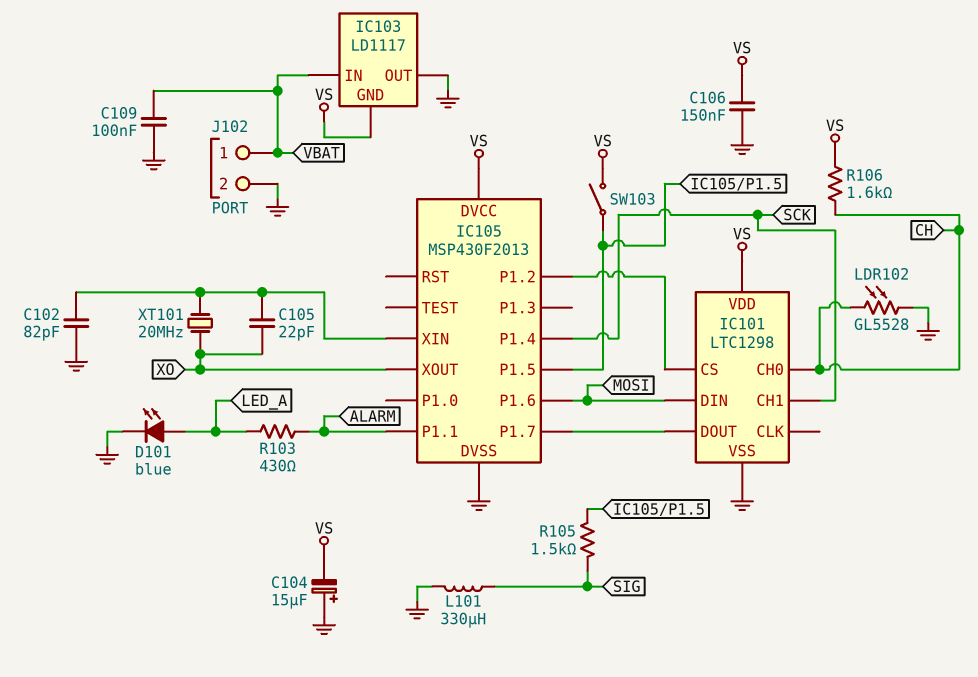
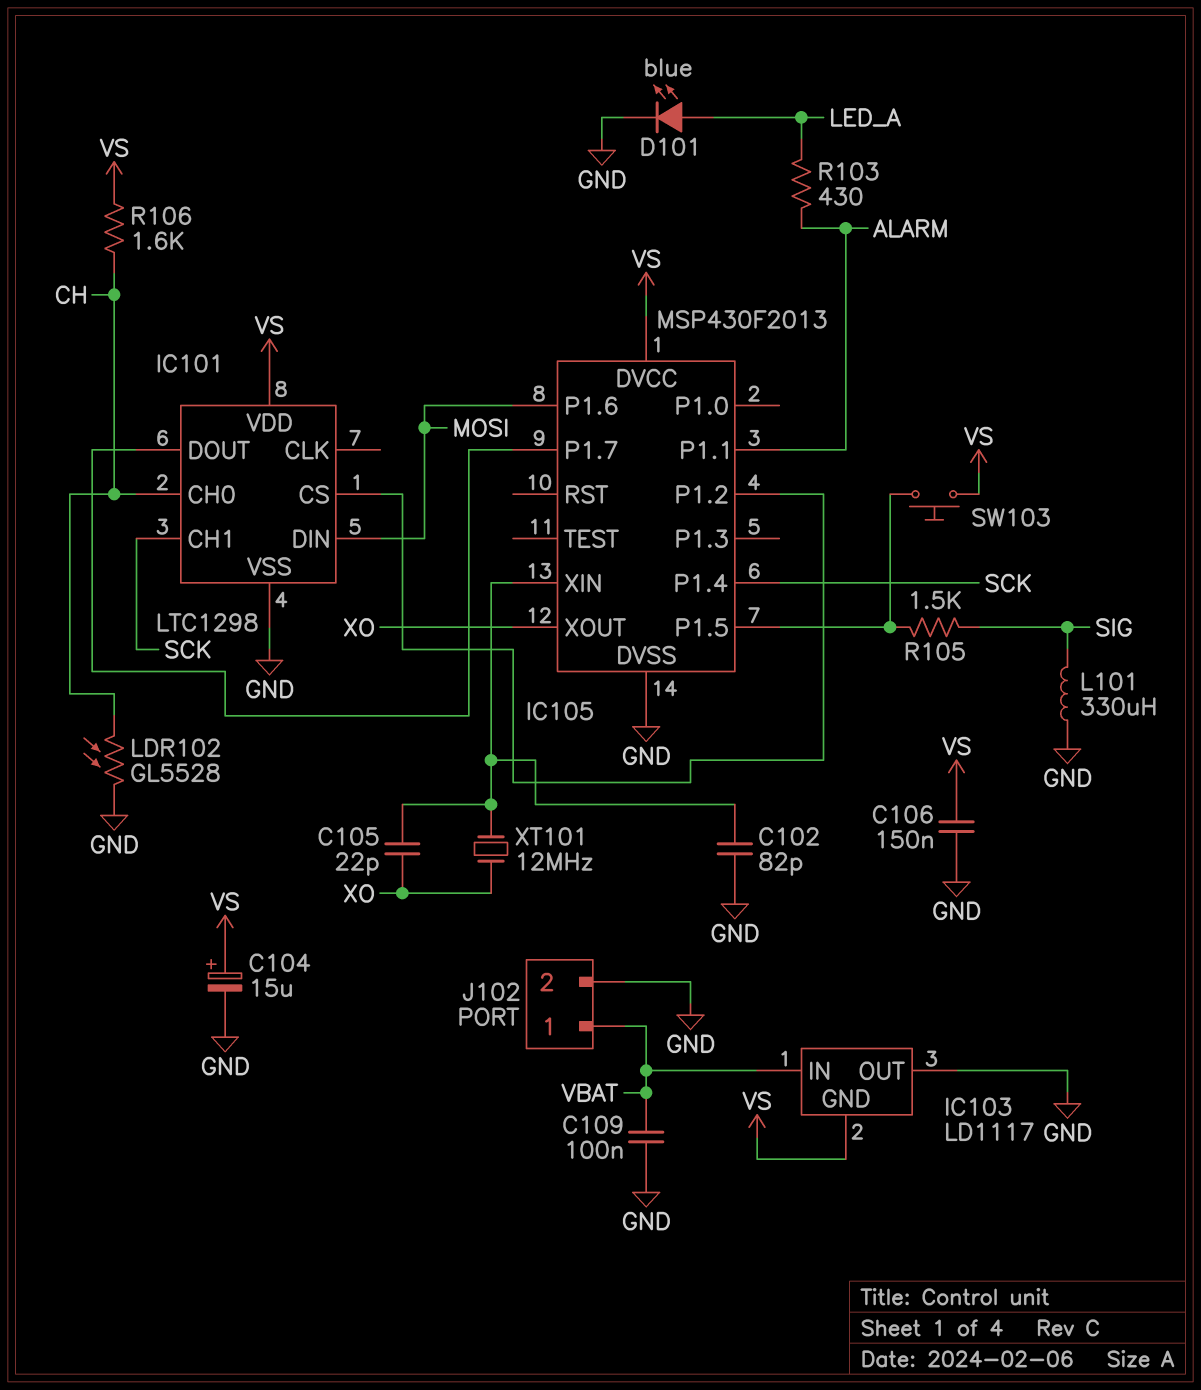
C104: 15uF (plus GND, minus VS) -> 15uF (plus VS, minus GND)
SW103: switch (IC105/P1.5, VS) -> button (IC105/P1.5, VS)
XT101: 20MHz (IC105/XIN, XO) -> 12MHz (IC105/XIN, XO)

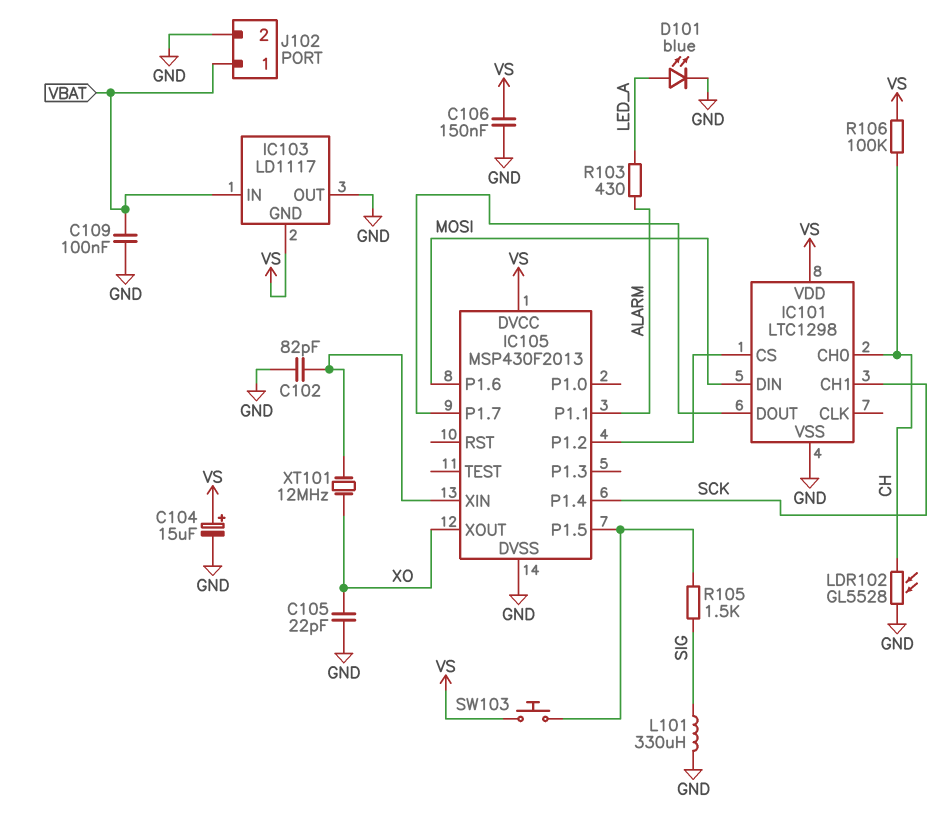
C105: 22pF (IC105/XIN, XO) -> 22pF (GND, XO)
R106: 1.6k (CH, VS) -> 100k (CH, VS)

